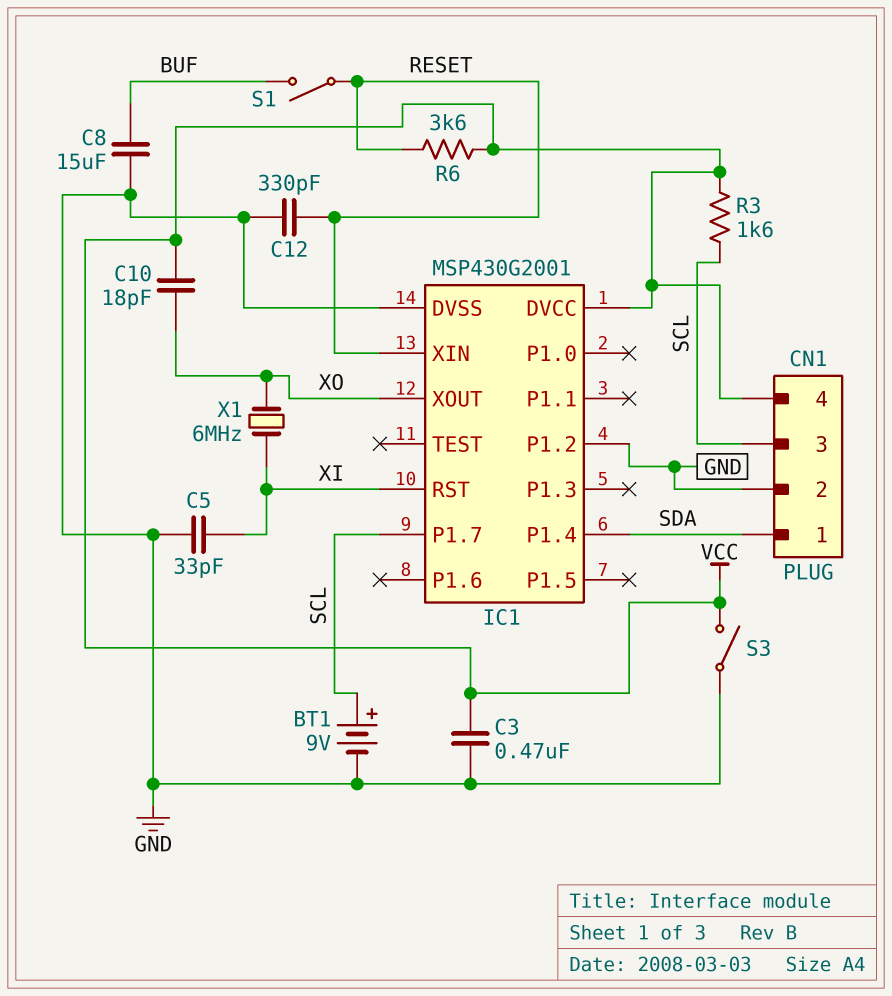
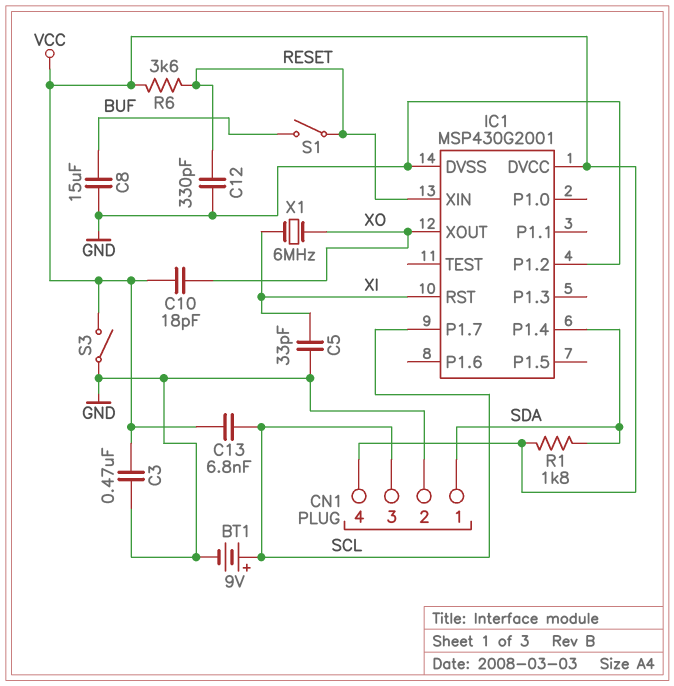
C13: none -> 6.8nF (SCL, VCC)
R1: none -> 1.8k (SDA, VCC)
R3: 1.6k (SCL, VCC) -> none

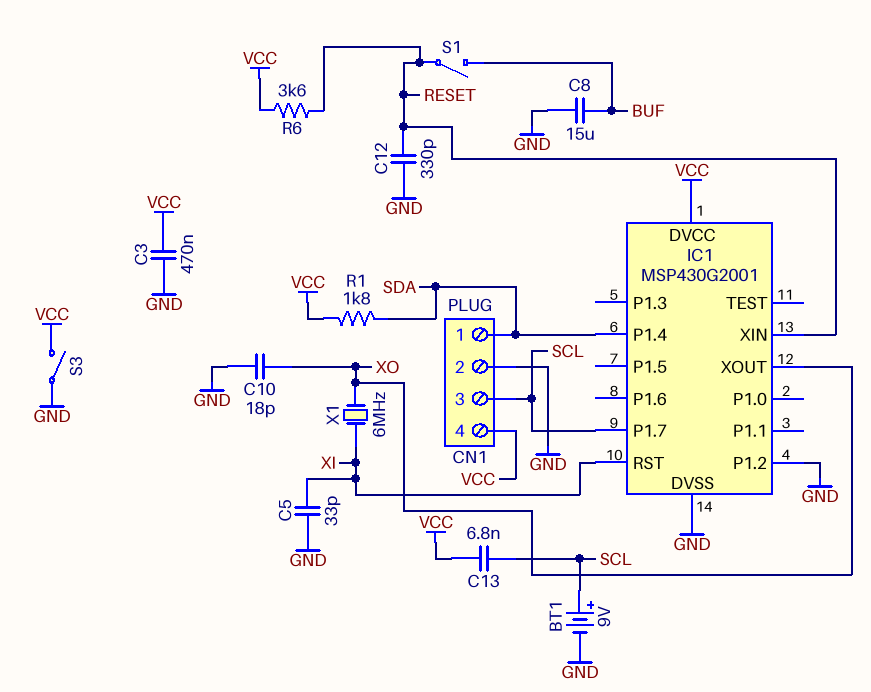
C10: 18pF (VCC, XO) -> 18pF (GND, XO)

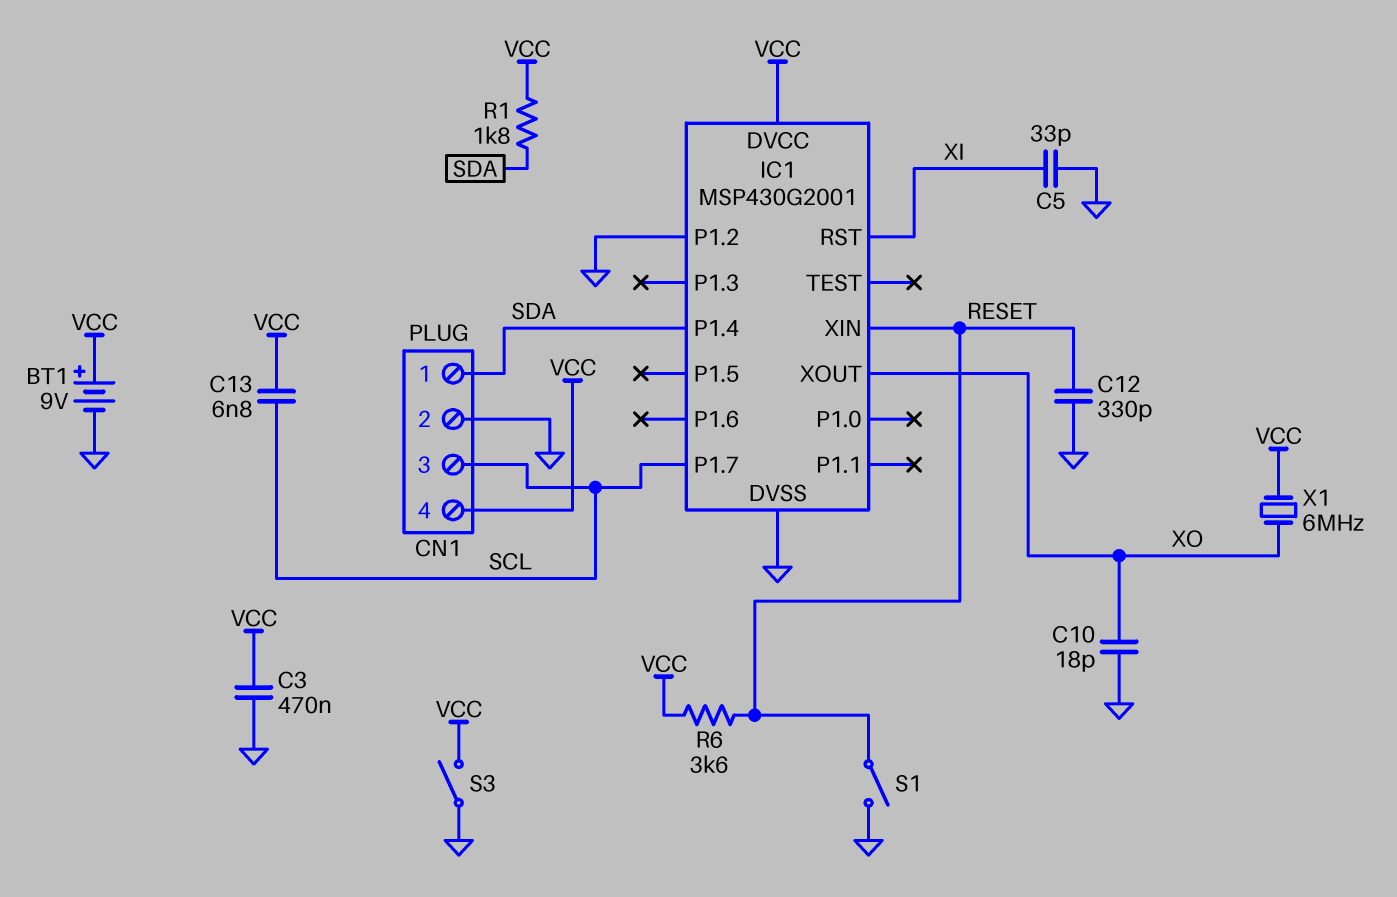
BT1: 9V (plus SCL, minus GND) -> 9V (plus VCC, minus GND)
C8: 15uF (BUF, GND) -> none
S1: switch (BUF, RESET) -> switch (GND, RESET)
X1: 6MHz (XI, XO) -> 6MHz (VCC, XO)

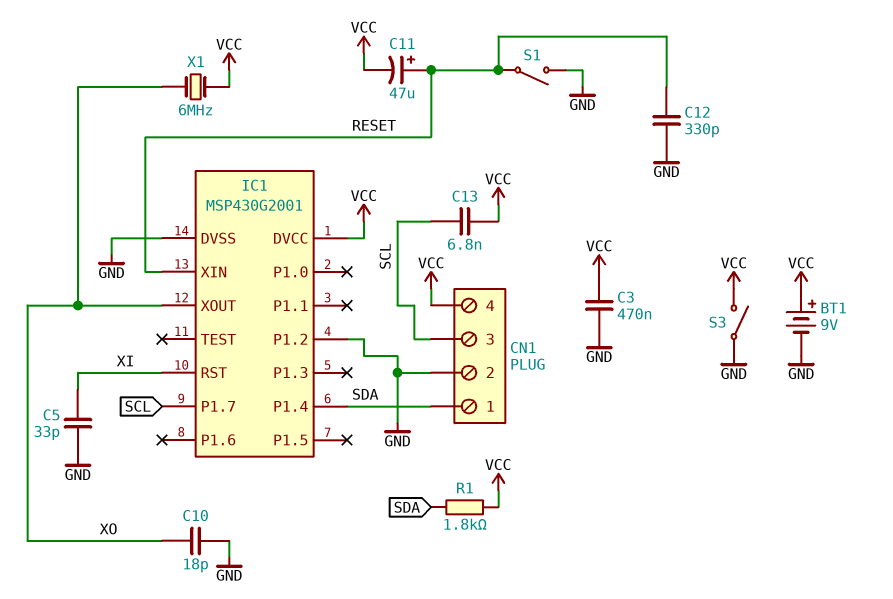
C11: none -> 47uF (plus RESET, minus VCC)
R6: 3.6k (RESET, VCC) -> none

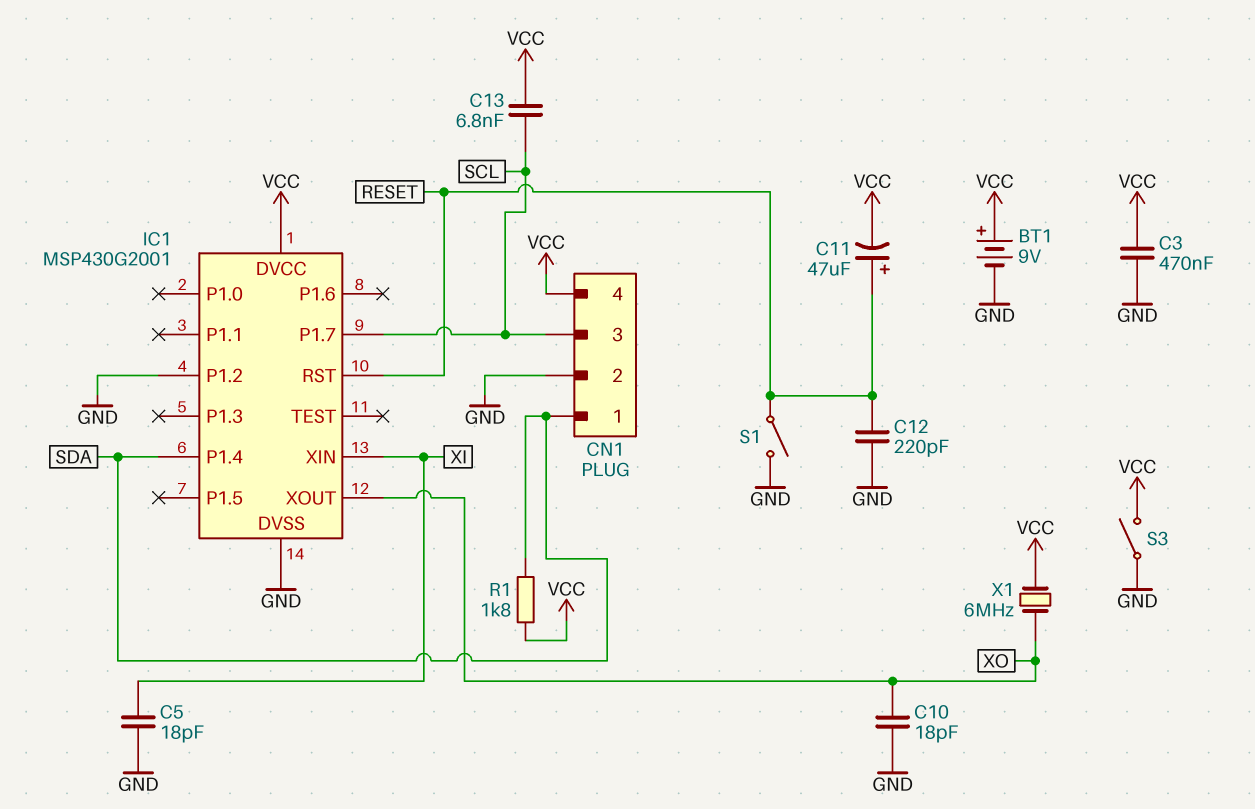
C5: 33pF (GND, XI) -> 18pF (GND, XI)
C12: 330pF (GND, RESET) -> 220pF (GND, RESET)
IC1 pin RST: XI -> RESET
IC1 pin XIN: RESET -> XI

